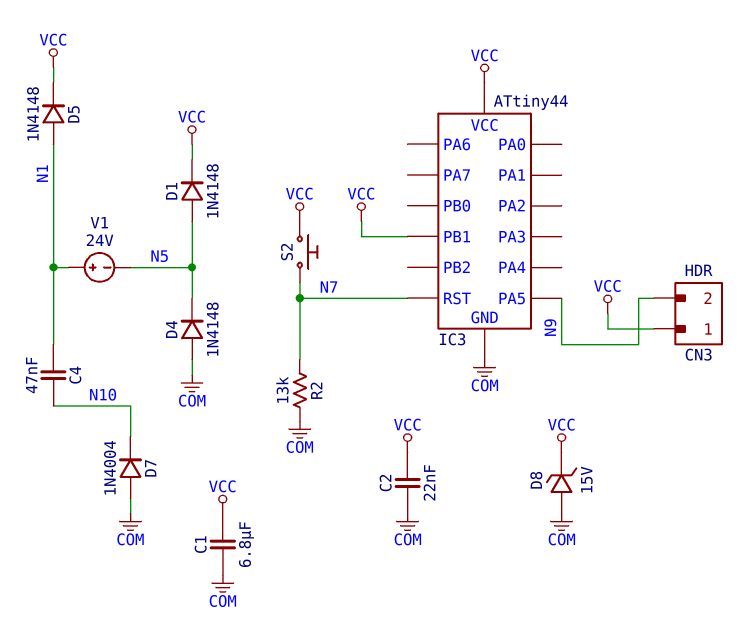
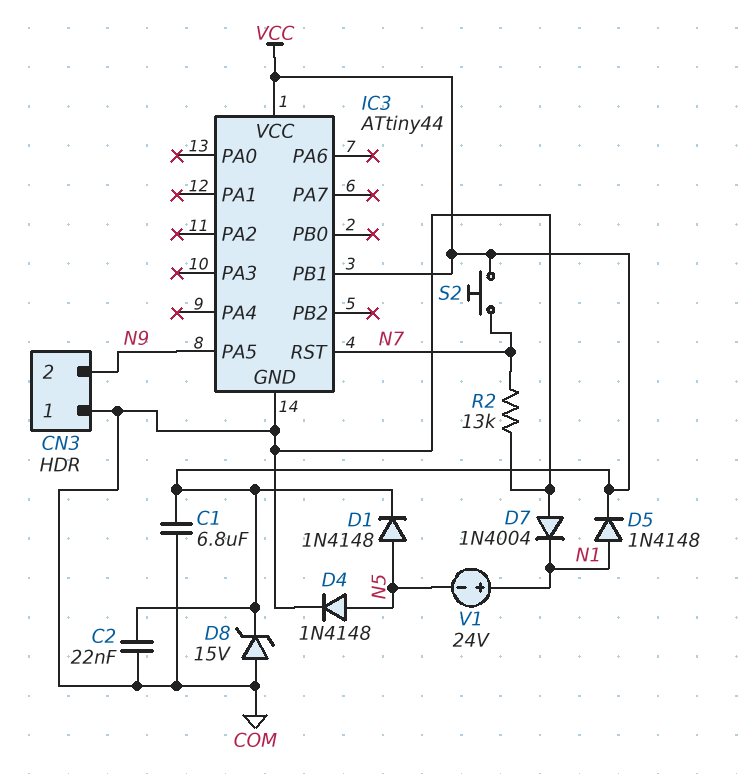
C4: 47nF (N1, N10) -> none
CN3 pin 1: VCC -> COM
D4: diode 1N4148 (A COM, K N5) -> diode 1N4148 (A N5, K COM)
D7: diode 1N4004 (A COM, K N10) -> diode 1N4004 (A COM, K N1)

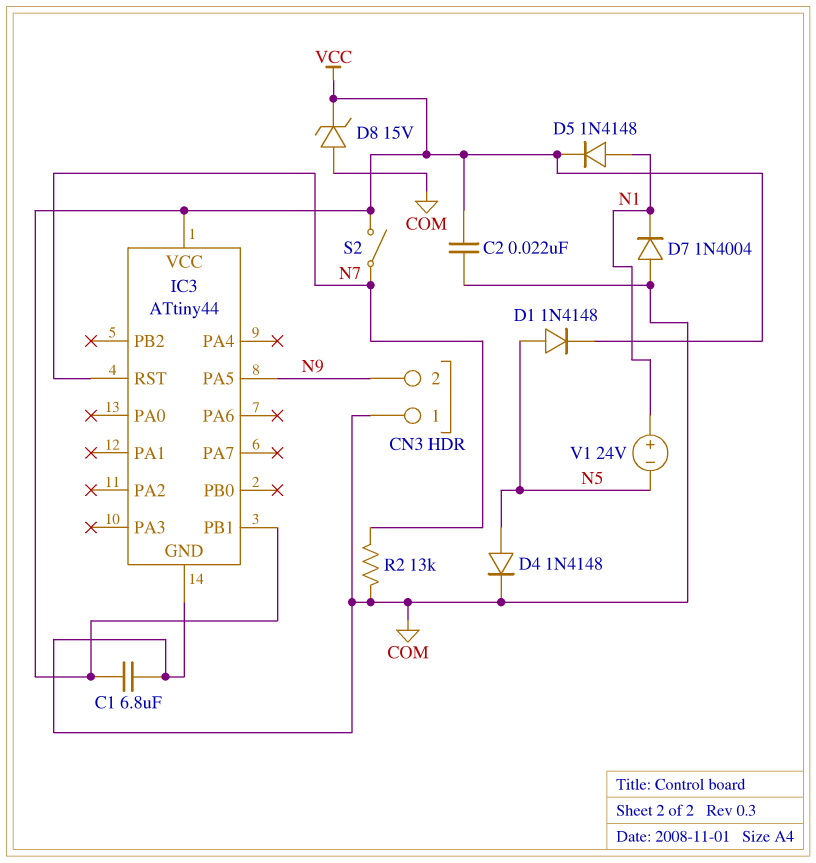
S2: button (N7, VCC) -> switch (N7, VCC)

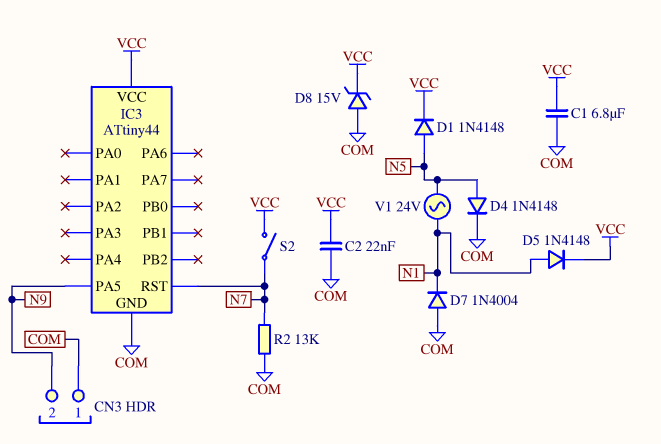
IC3 pin PB1: VCC -> none
V1: 24V (plus N1, minus N5) -> AC 24V (N1, N5)

